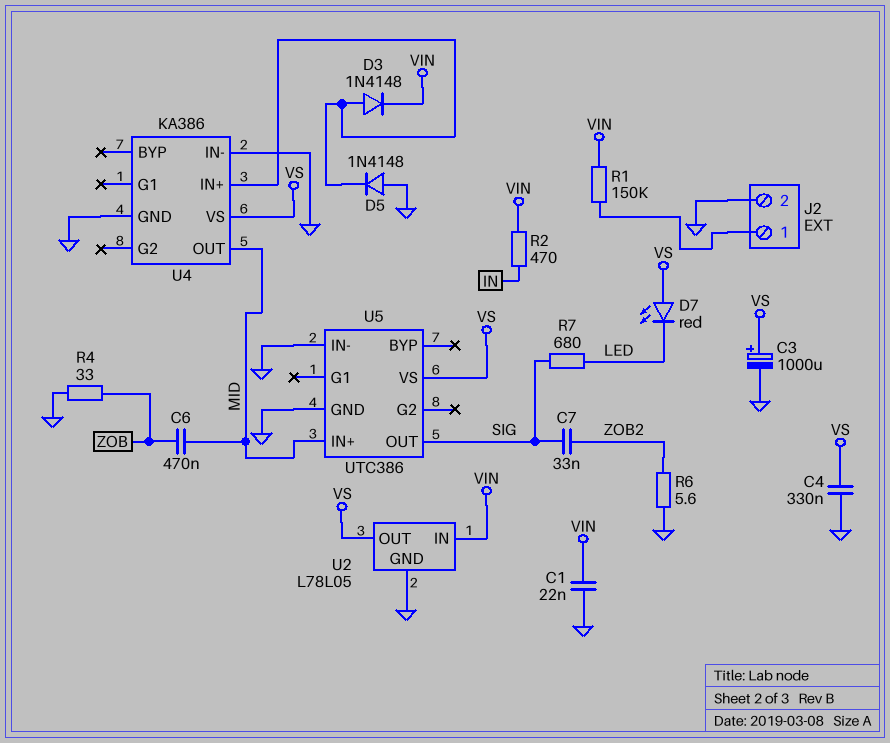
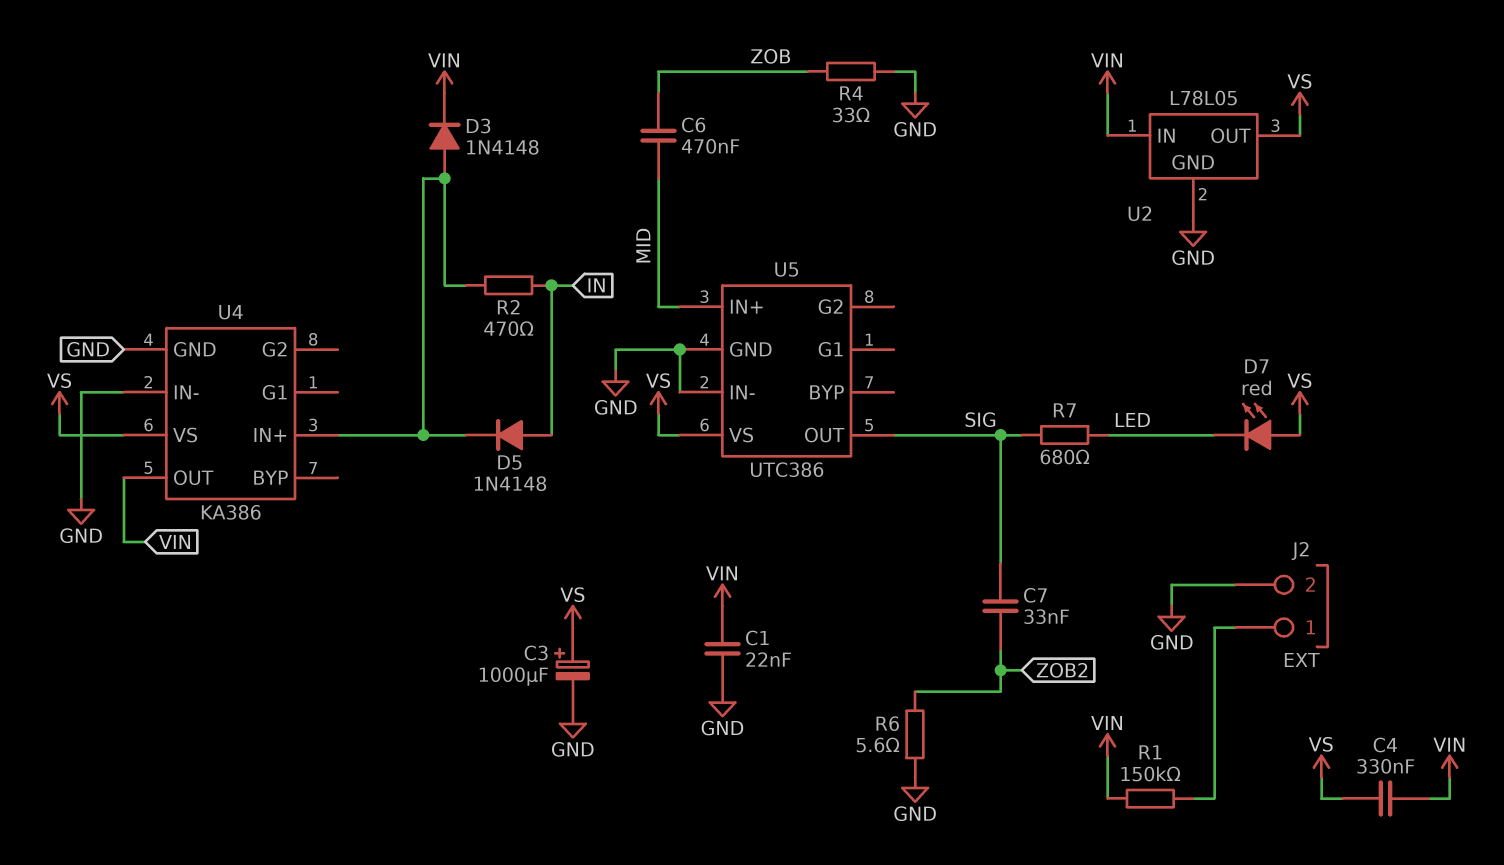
C4: 330nF (GND, VS) -> 330nF (VIN, VS)
D5: diode 1N4148 (A GND, K U4/IN+) -> diode 1N4148 (A IN, K U4/IN+)
R2: 470 (IN, VIN) -> 470 (IN, U4/IN+)
U4 pin OUT: MID -> VIN

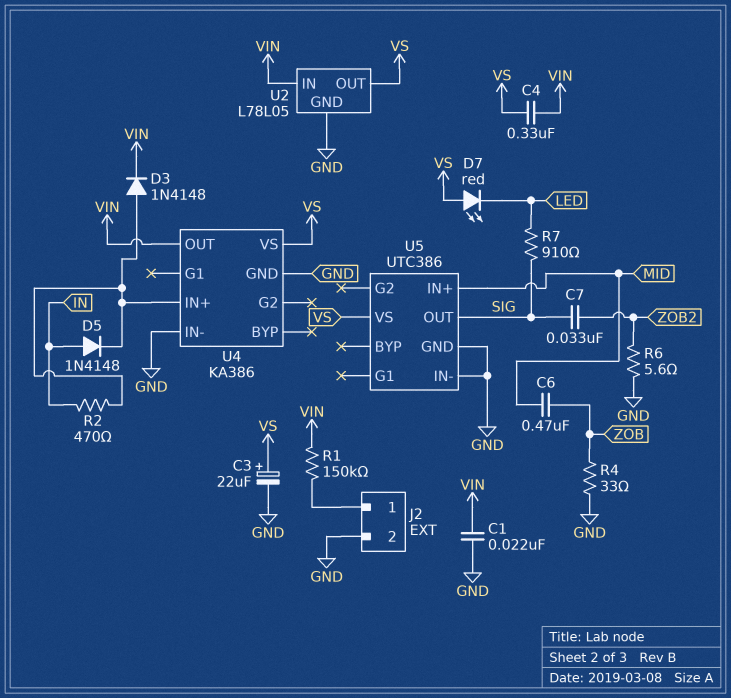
C3: 1000uF (plus VS, minus GND) -> 22uF (plus VS, minus GND)
R7: 680 (LED, SIG) -> 910 (LED, SIG)

